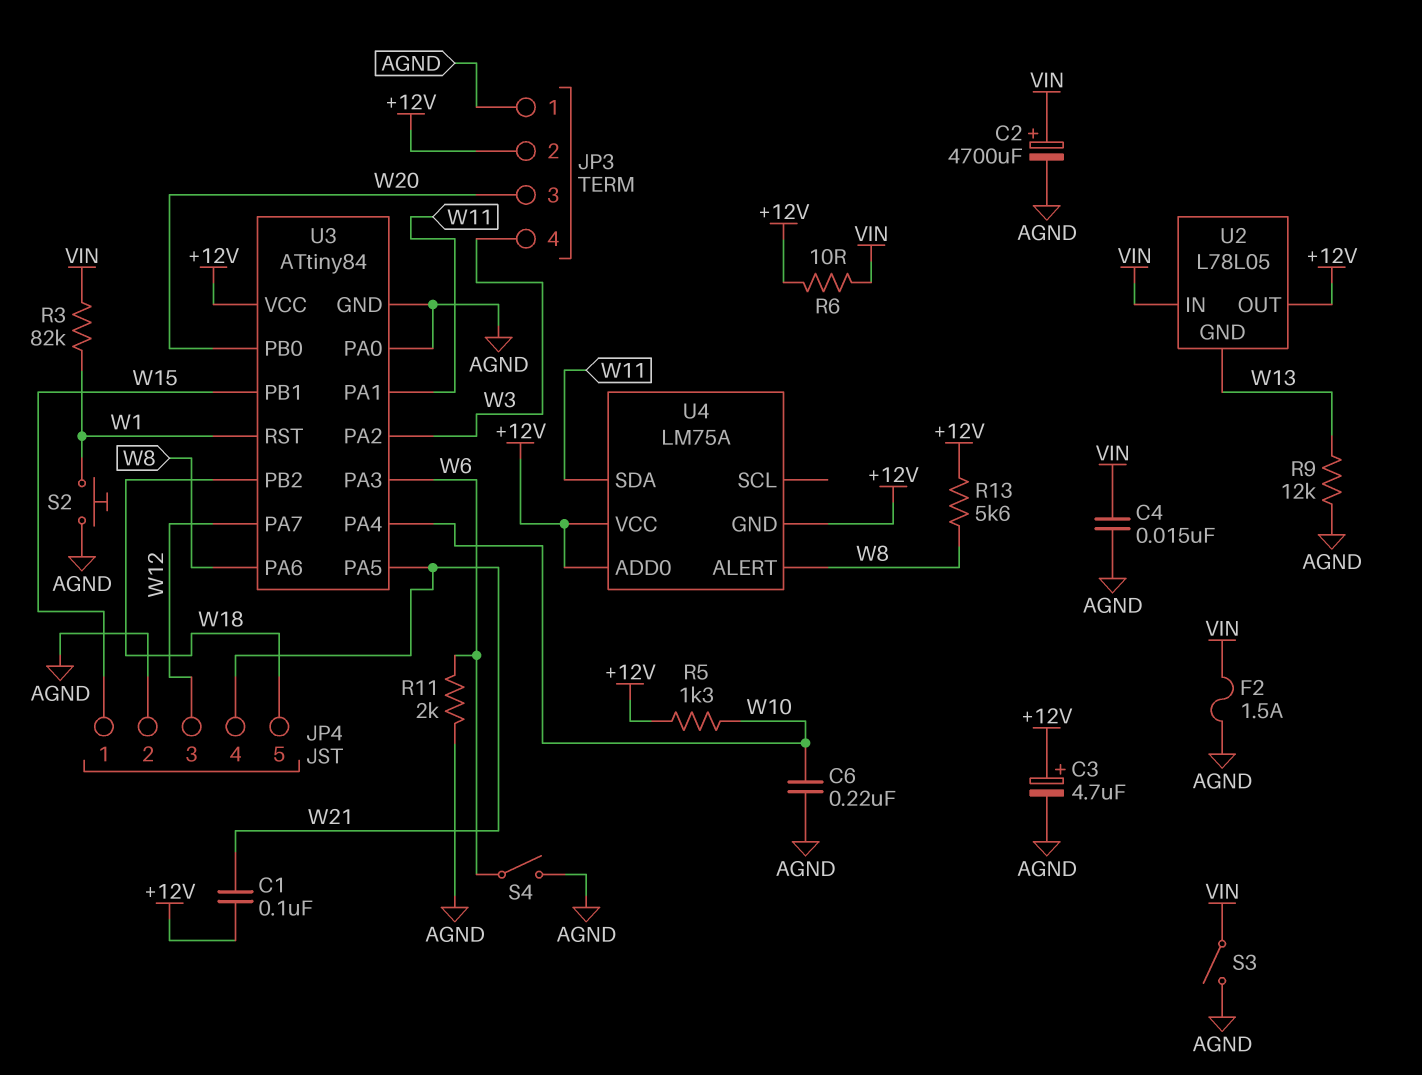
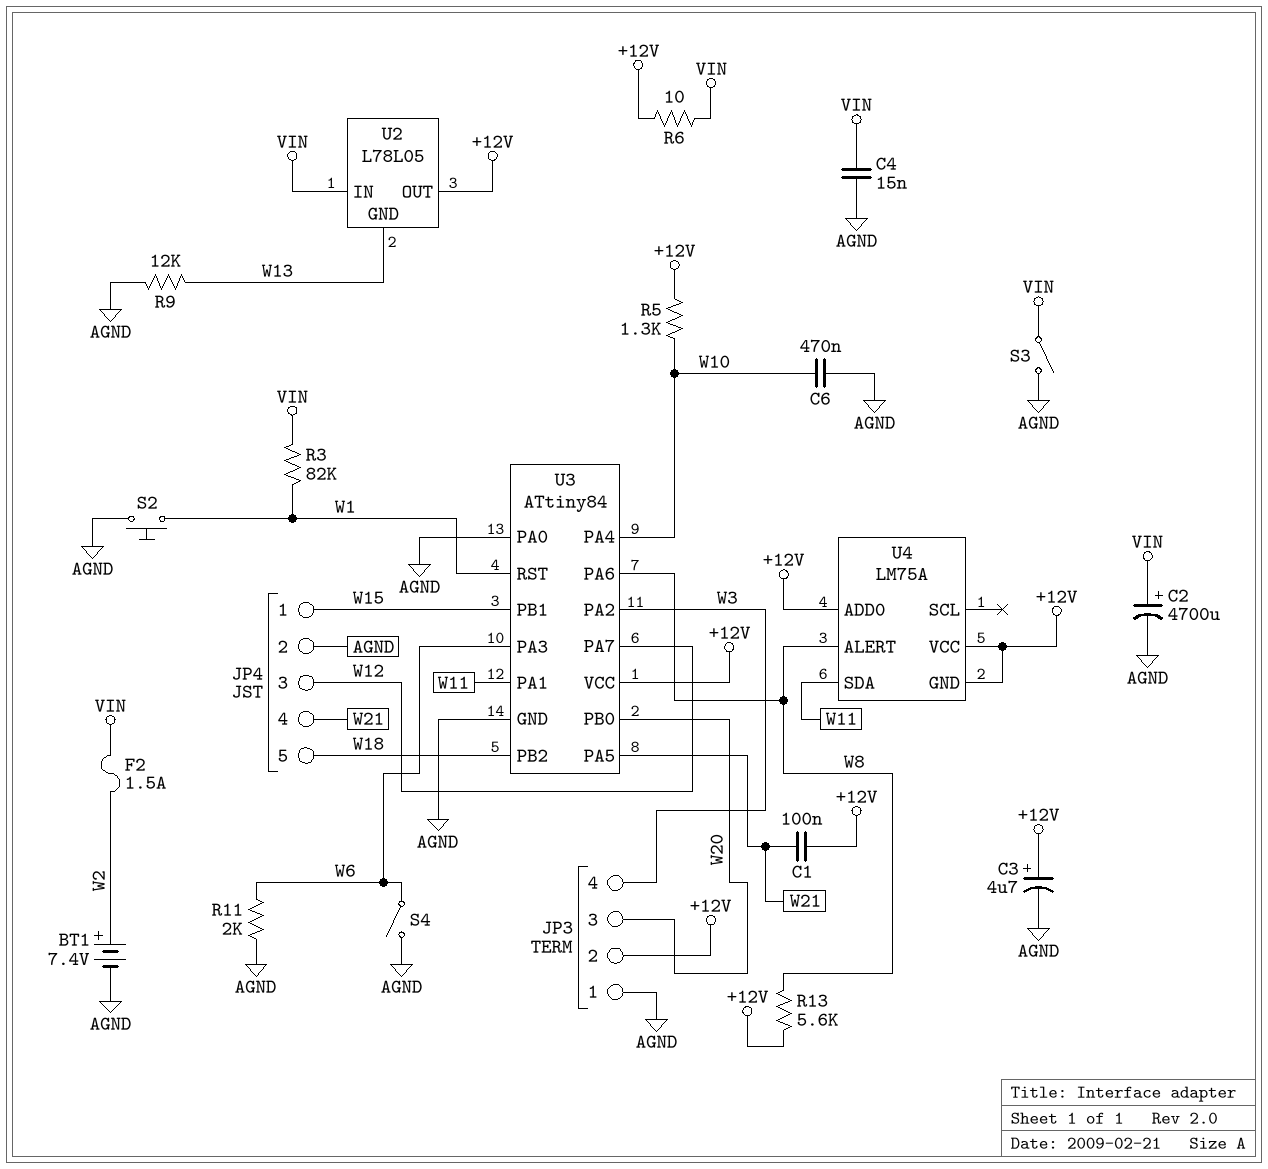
BT1: none -> 7.4V (plus W2, minus AGND)
C6: 220nF (AGND, W10) -> 470nF (AGND, W10)
F2: 1.5A (AGND, VIN) -> 1.5A (VIN, W2)

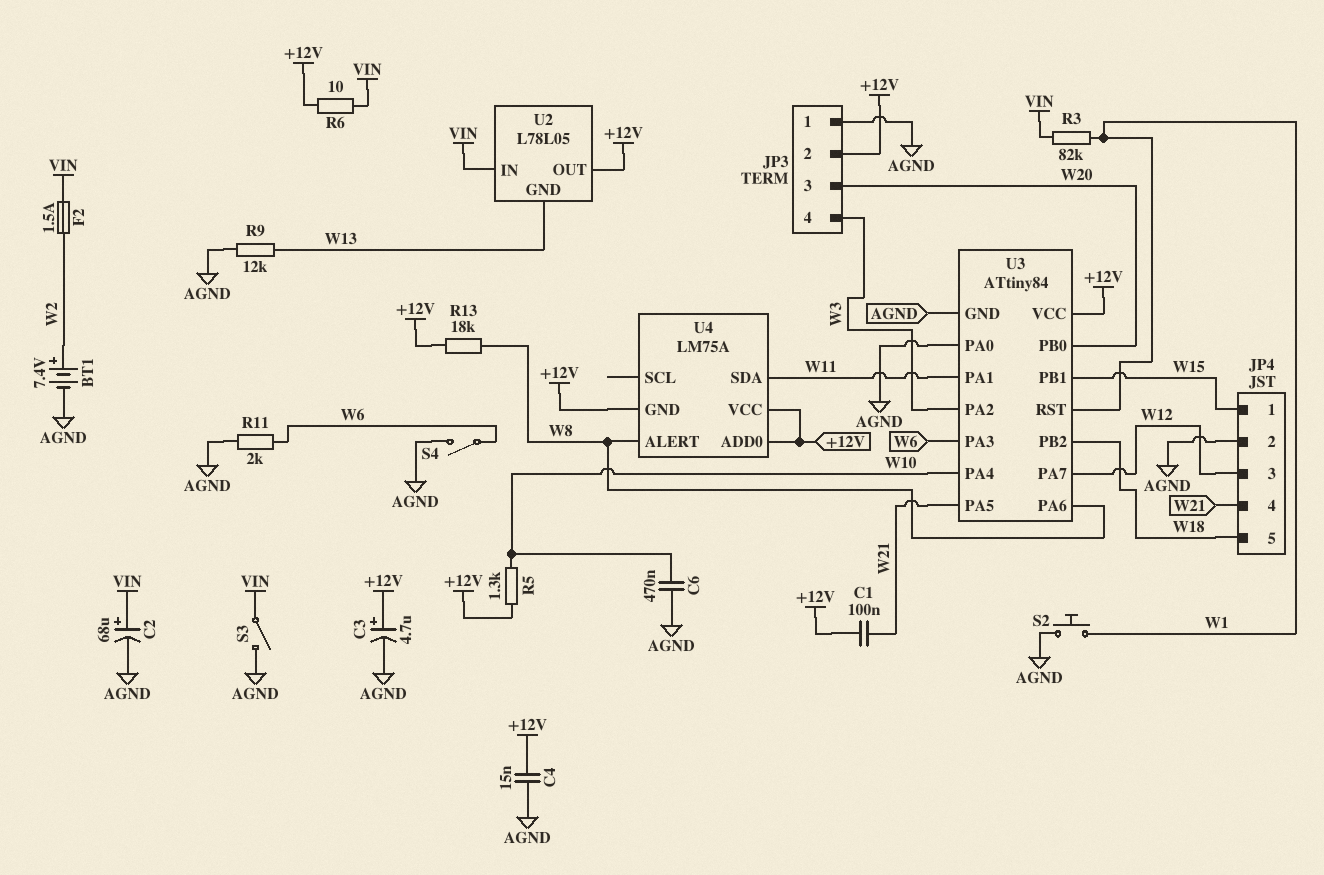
C2: 4700uF (plus VIN, minus AGND) -> 68uF (plus VIN, minus AGND)
C4: 15nF (AGND, VIN) -> 15nF (+12V, AGND)
R13: 5.6k (+12V, W8) -> 18k (+12V, W8)

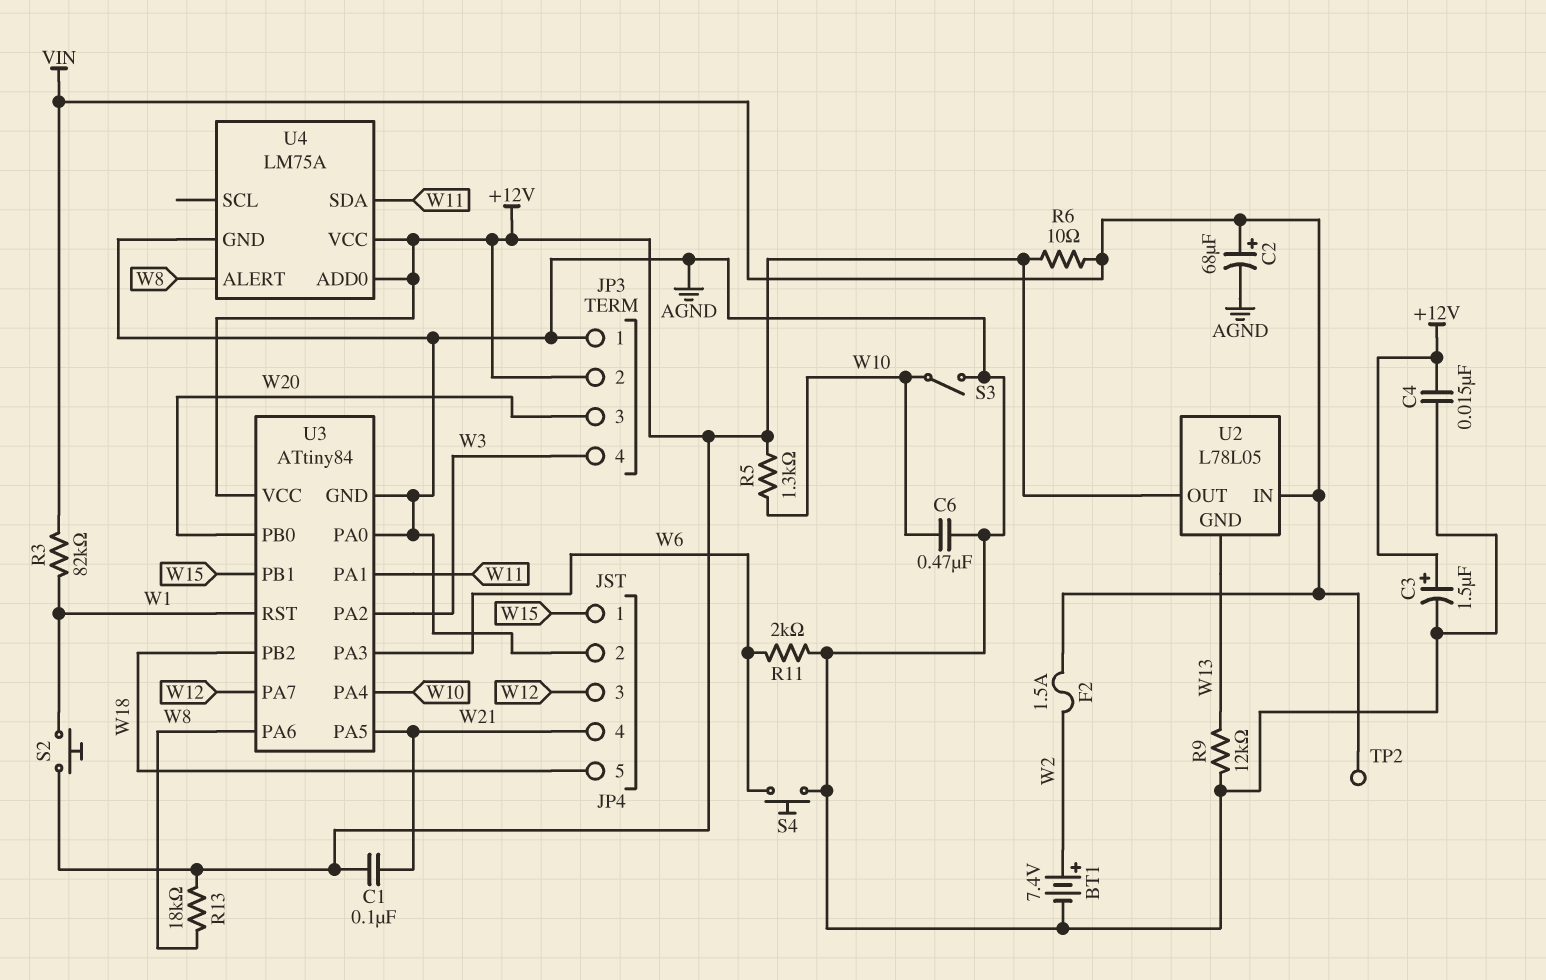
C3: 4.7uF (plus +12V, minus AGND) -> 1.5uF (plus +12V, minus AGND)
S2: button (AGND, W1) -> button (+12V, W1)
S3: switch (AGND, VIN) -> switch (AGND, W10)
S4: switch (AGND, W6) -> button (AGND, W6)
TP2: none -> test point (VIN)
U4 pin GND: +12V -> AGND

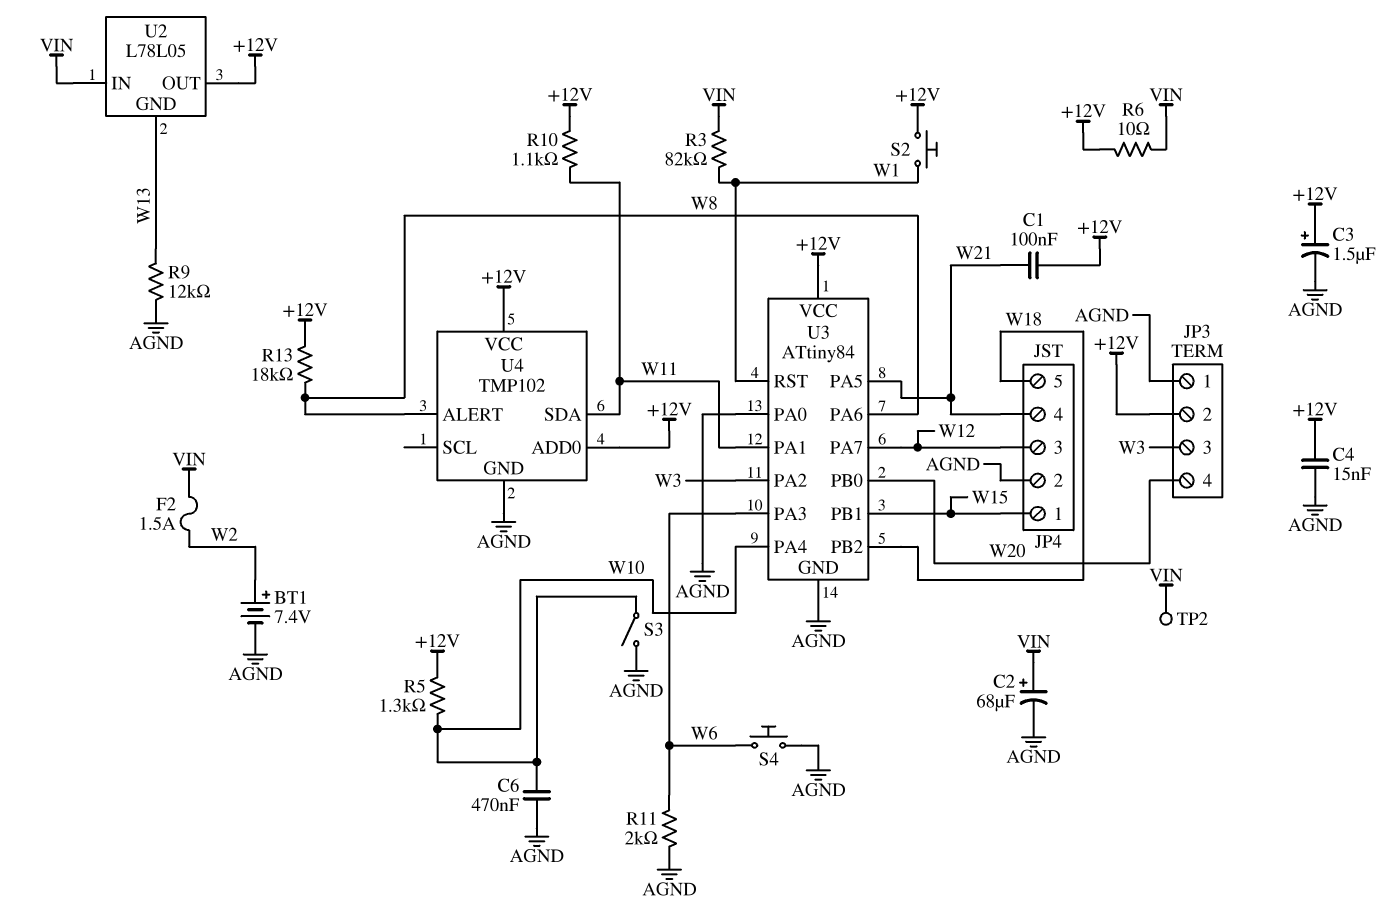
JP3 pin 3: W20 -> W3
JP3 pin 4: W3 -> W20
R10: none -> 1.1k (+12V, W11)
U4: LM75A -> TMP102

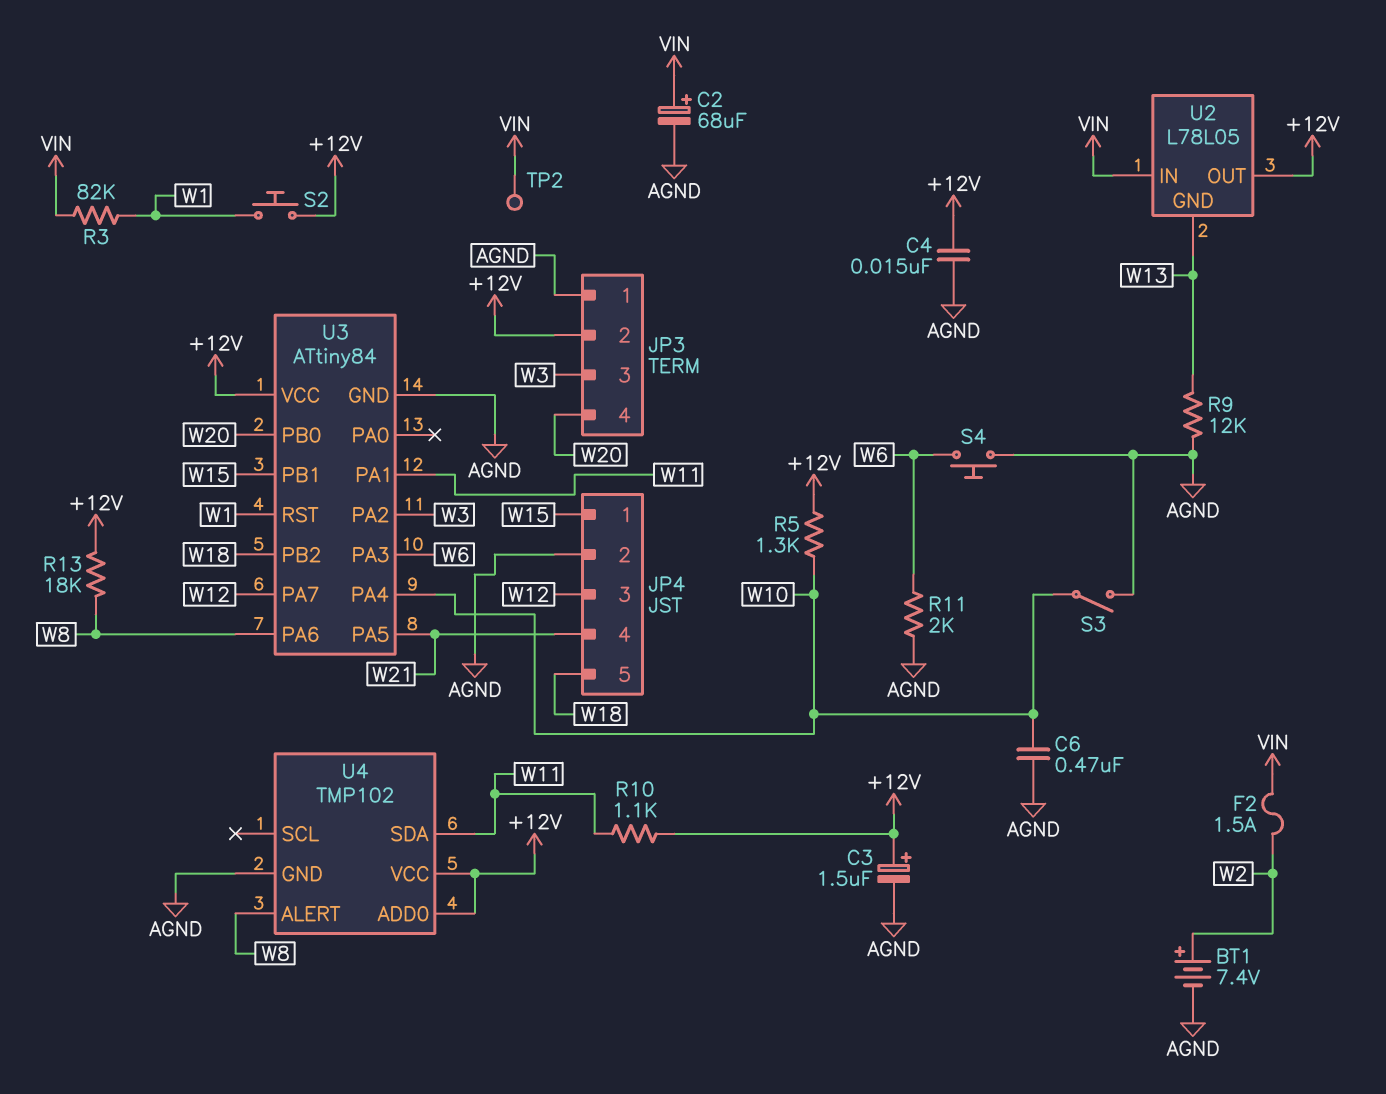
C1: 100nF (+12V, W21) -> none
R6: 10 (+12V, VIN) -> none
U3 pin PA0: AGND -> none

